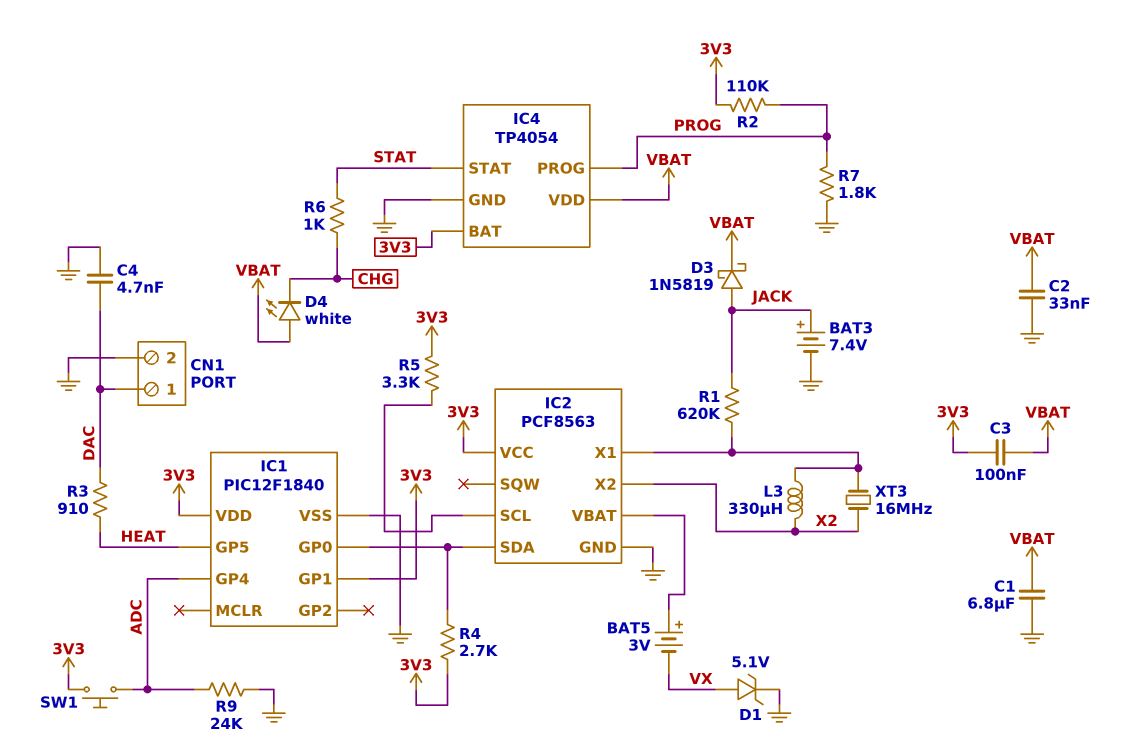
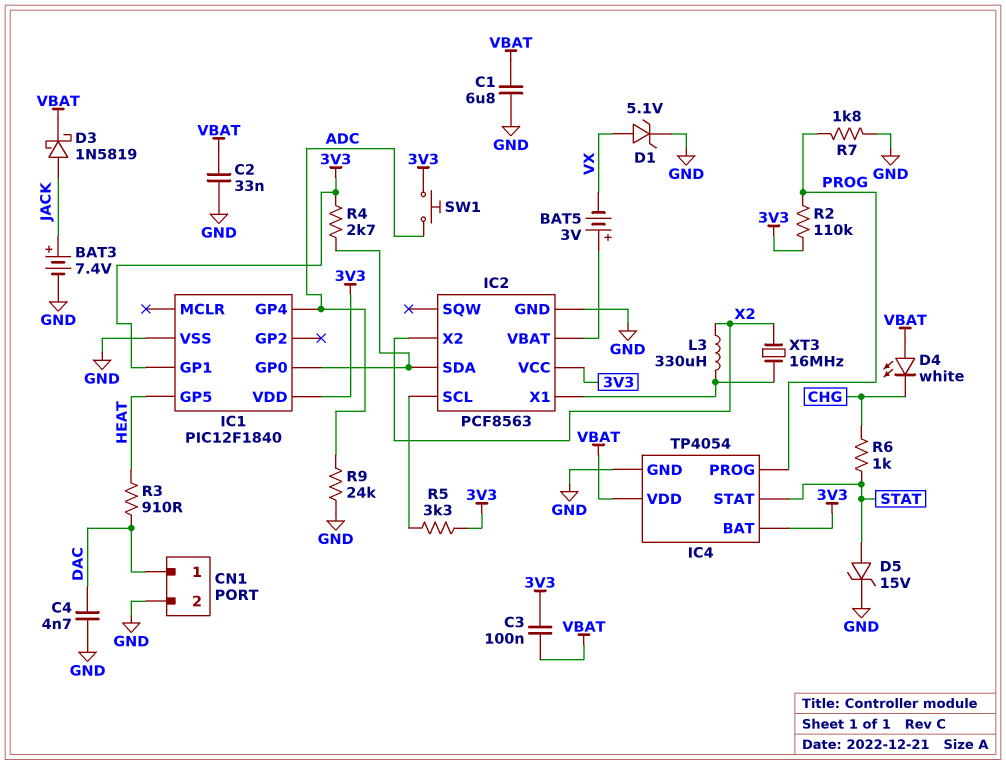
D5: none -> zener 15V (A STAT, K GND)
R1: 620k (IC2/X1, JACK) -> none

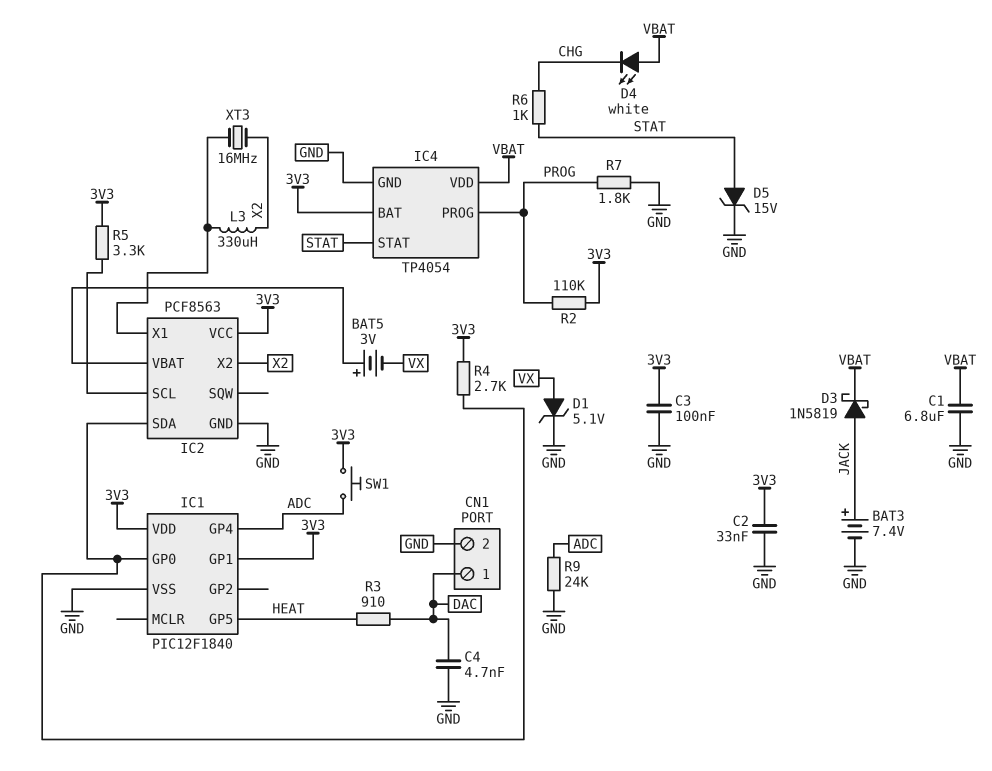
C2: 33nF (GND, VBAT) -> 33nF (3V3, GND)
C3: 100nF (3V3, VBAT) -> 100nF (3V3, GND)

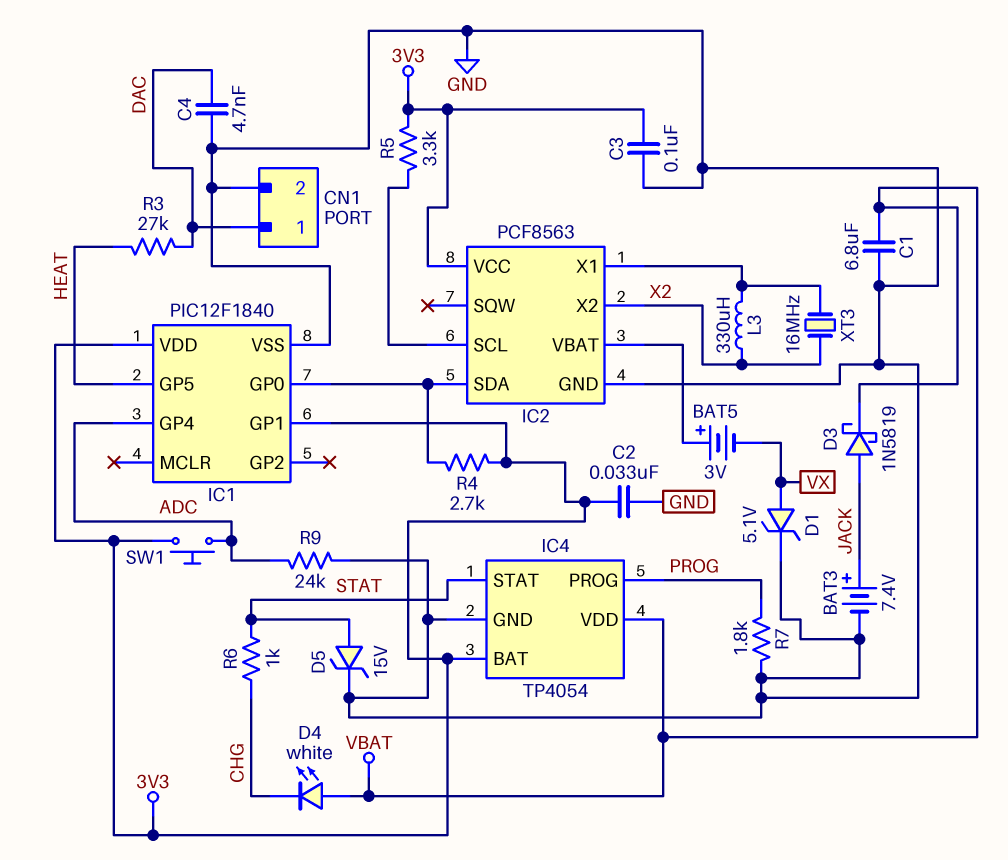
R2: 110k (3V3, PROG) -> none
R3: 910 (DAC, HEAT) -> 27k (DAC, HEAT)

